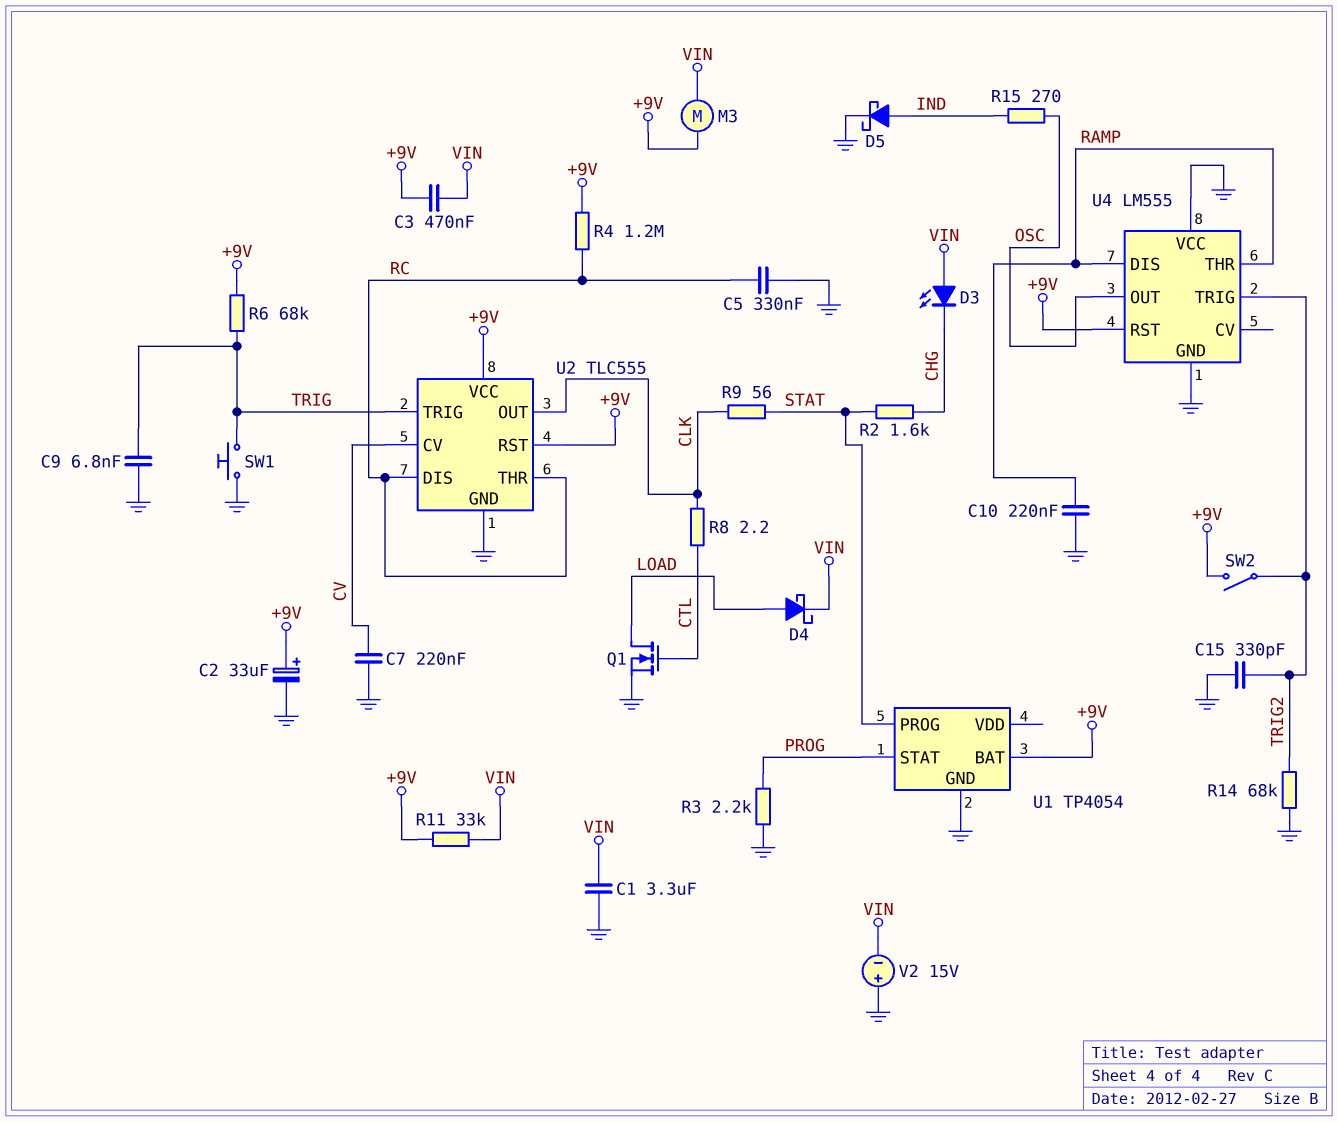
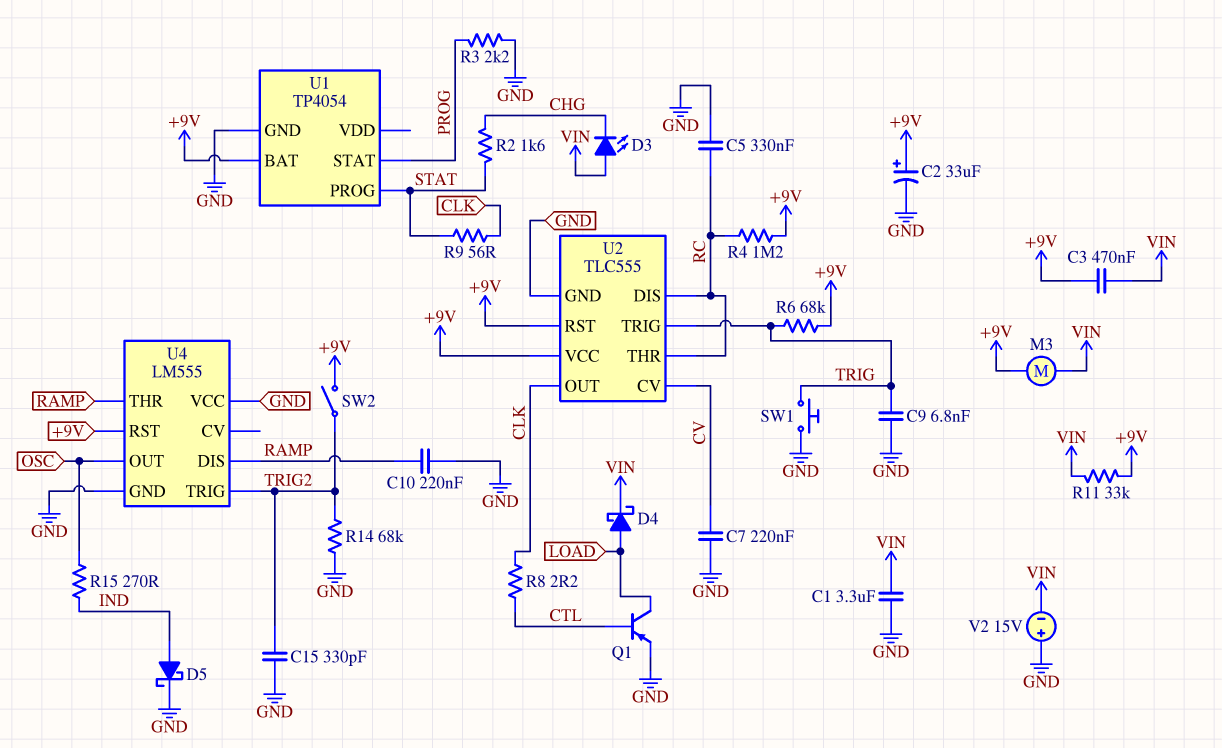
Q1: NMOS (G CTL, D LOAD, S GND) -> PNP (B CTL, C LOAD, E GND)

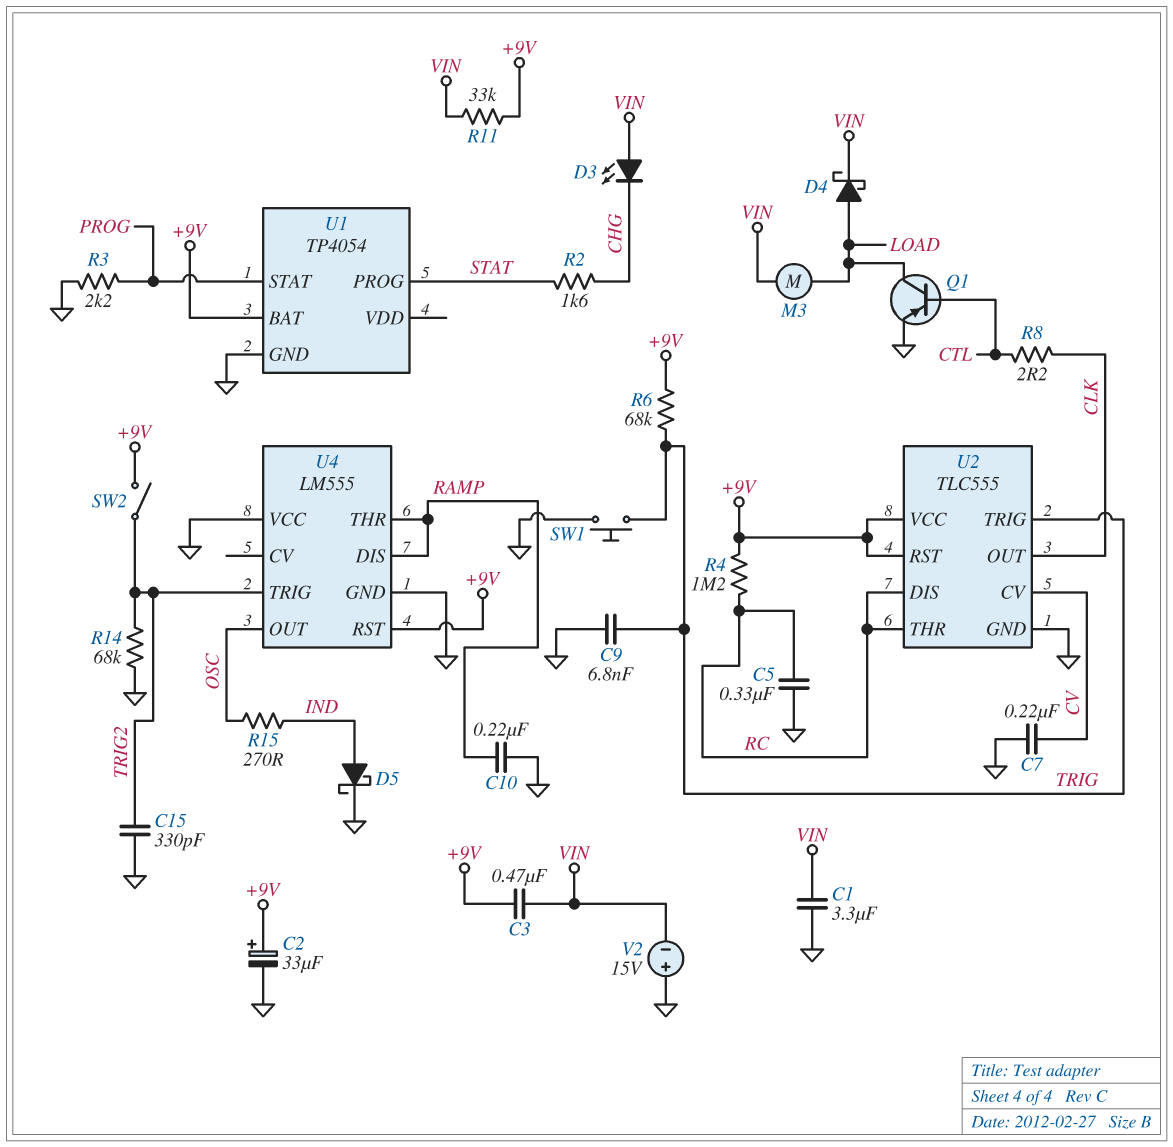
M3: motor (+9V, VIN) -> motor (LOAD, VIN)
R9: 56 (CLK, STAT) -> none

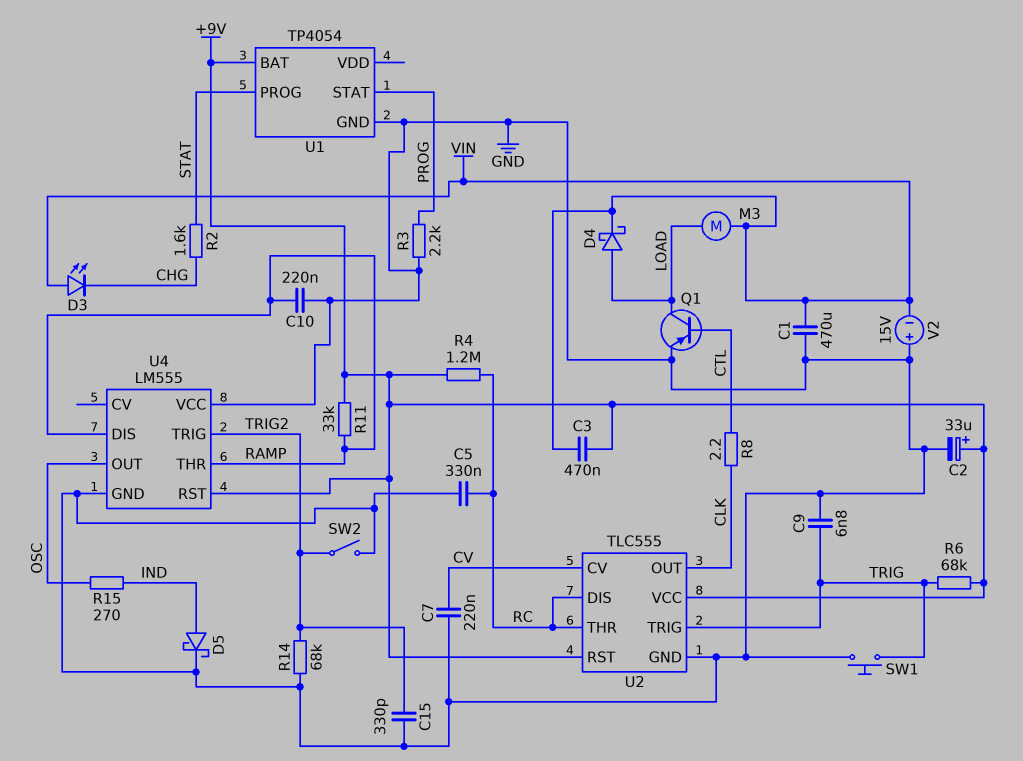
C1: 3.3uF (GND, VIN) -> 470uF (GND, VIN)
R11: 33k (+9V, VIN) -> 33k (+9V, RAMP)
SW2: switch (+9V, TRIG2) -> switch (GND, TRIG2)

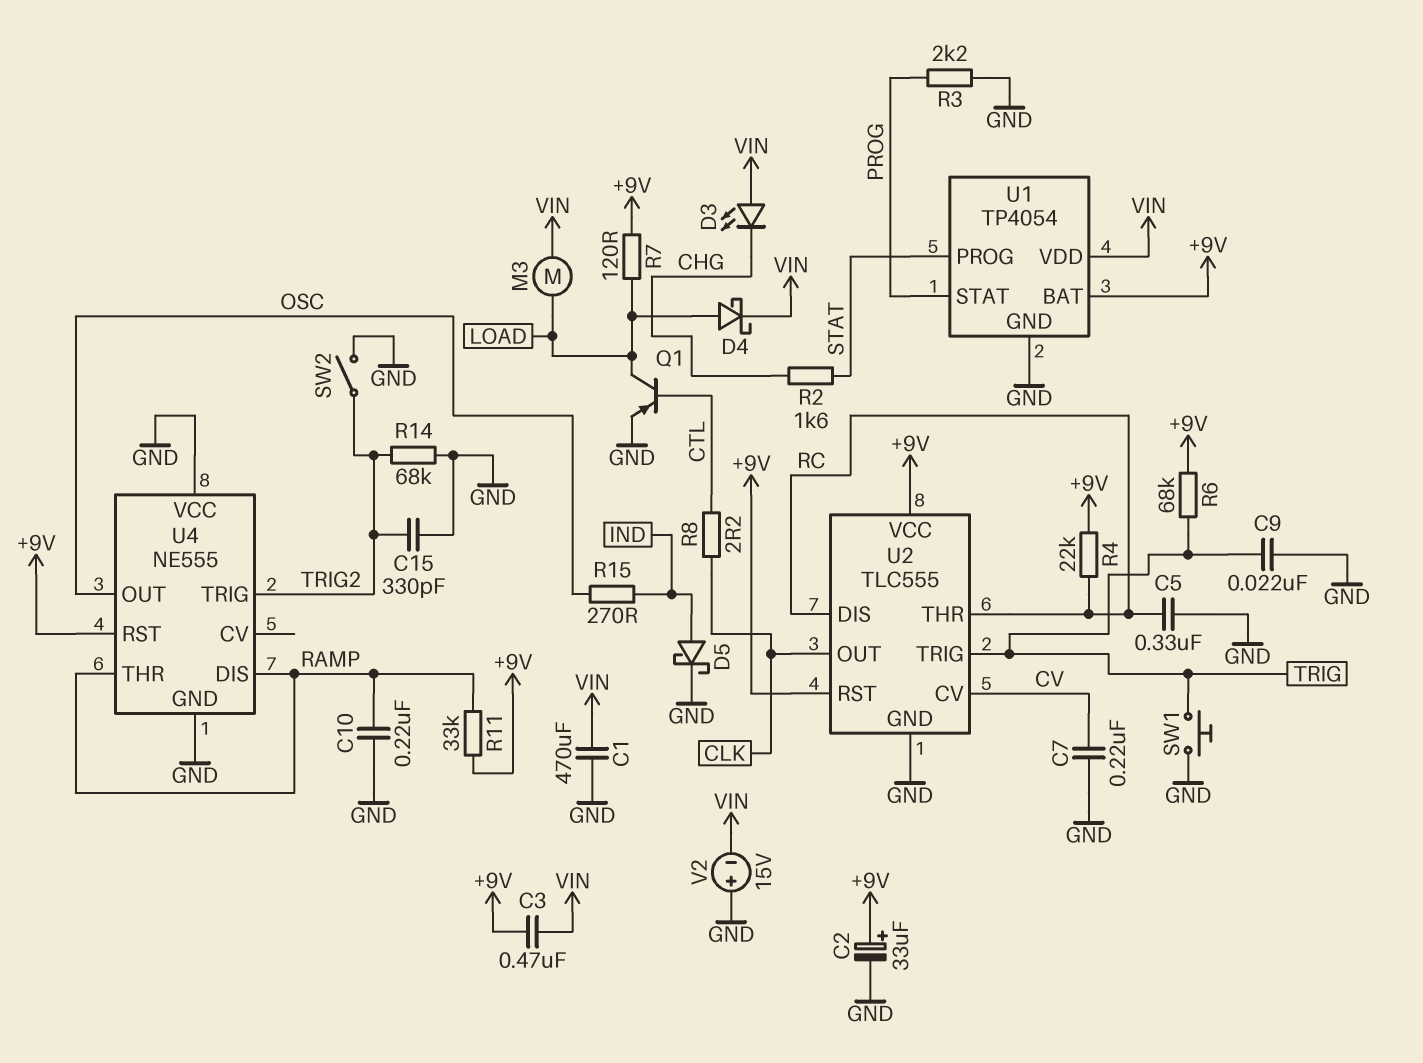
C9: 6.8nF (GND, TRIG) -> 22nF (GND, TRIG)
R4: 1.2M (+9V, RC) -> 22k (+9V, RC)
R7: none -> 120 (+9V, LOAD)
U1 pin VDD: none -> VIN
U4: LM555 -> NE555

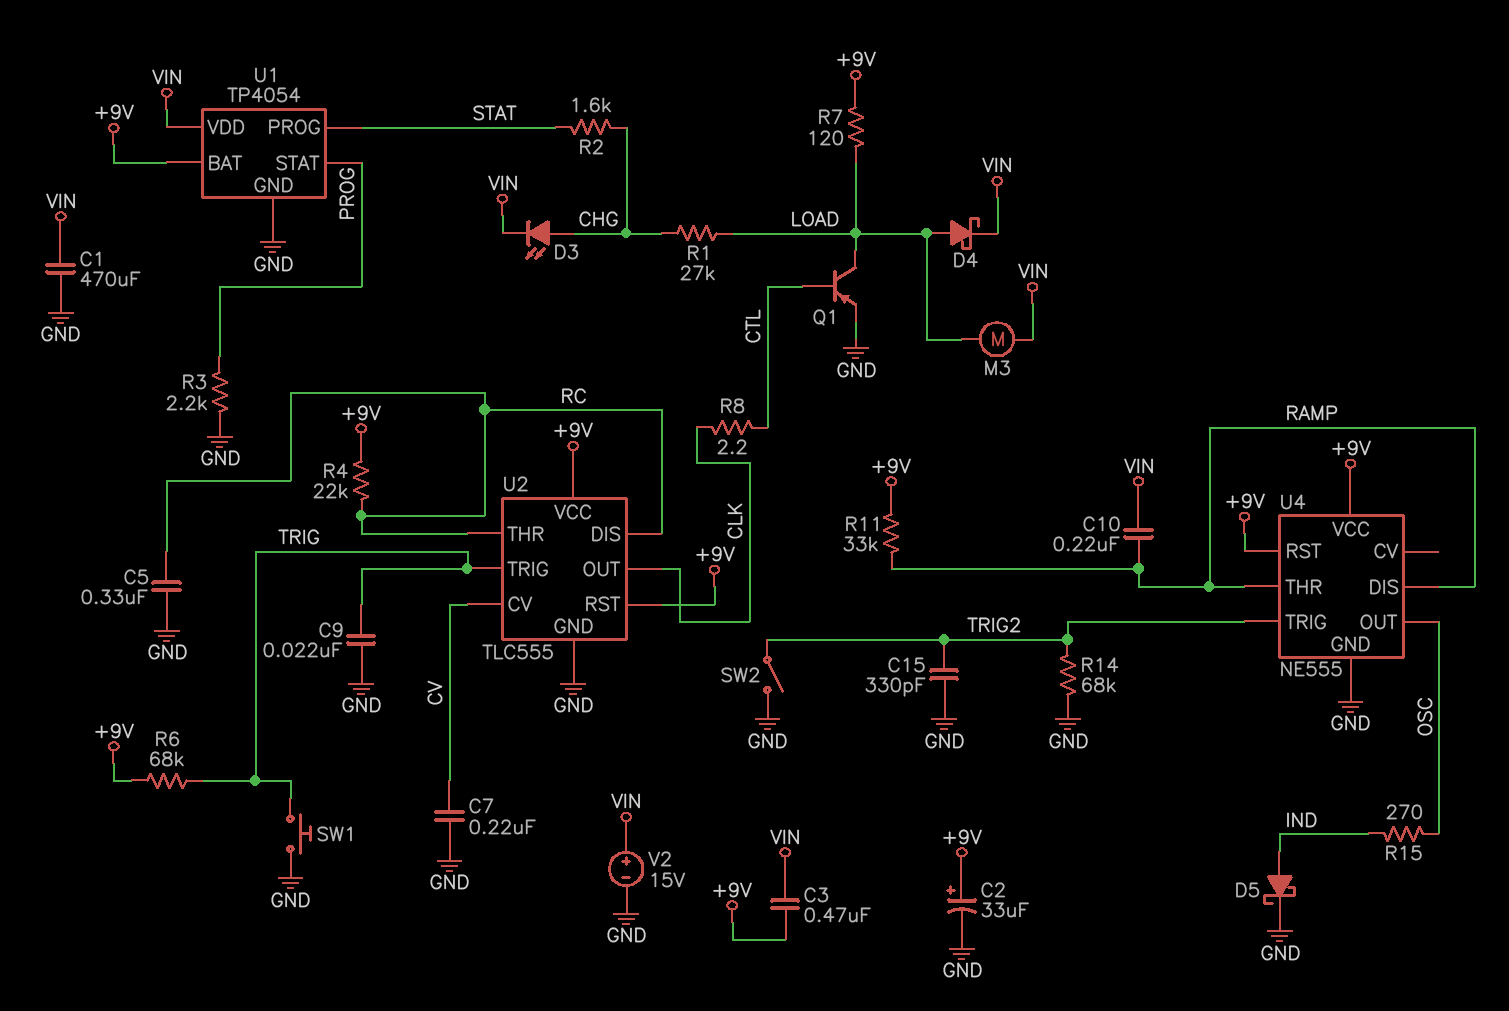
C10: 220nF (GND, RAMP) -> 220nF (RAMP, VIN)
D3: LED (A VIN, K CHG) -> LED (A CHG, K VIN)
R1: none -> 27k (CHG, LOAD)
U4 pin VCC: GND -> +9V
V2: 15V (plus GND, minus VIN) -> 15V (plus VIN, minus GND)

